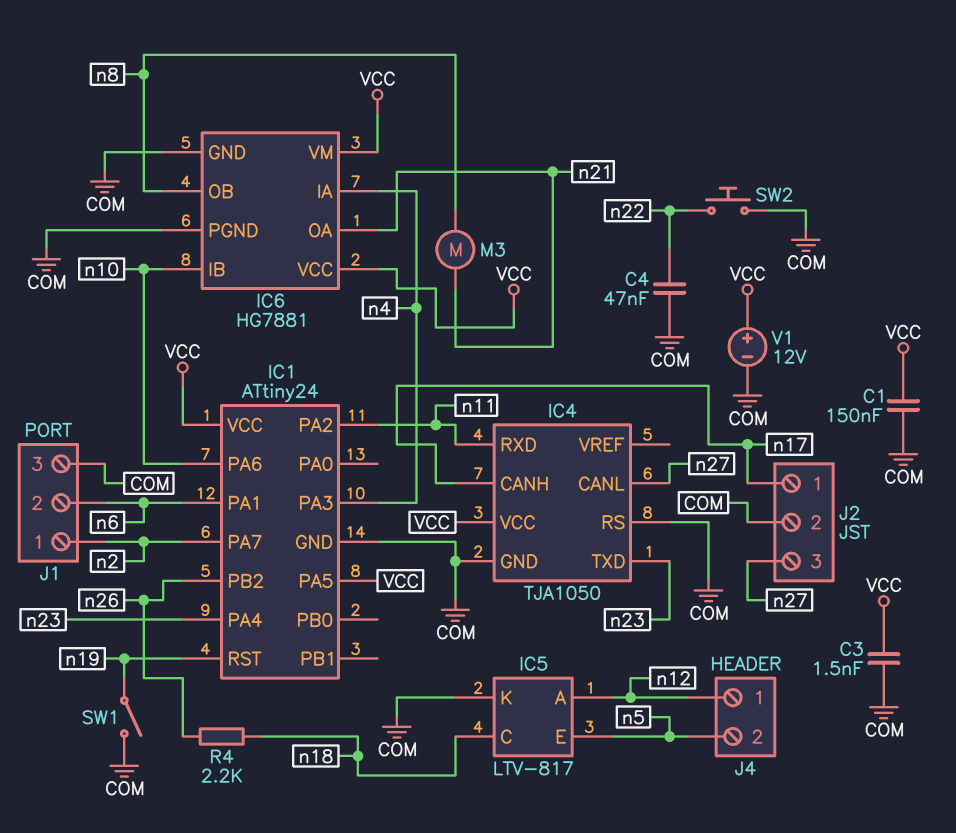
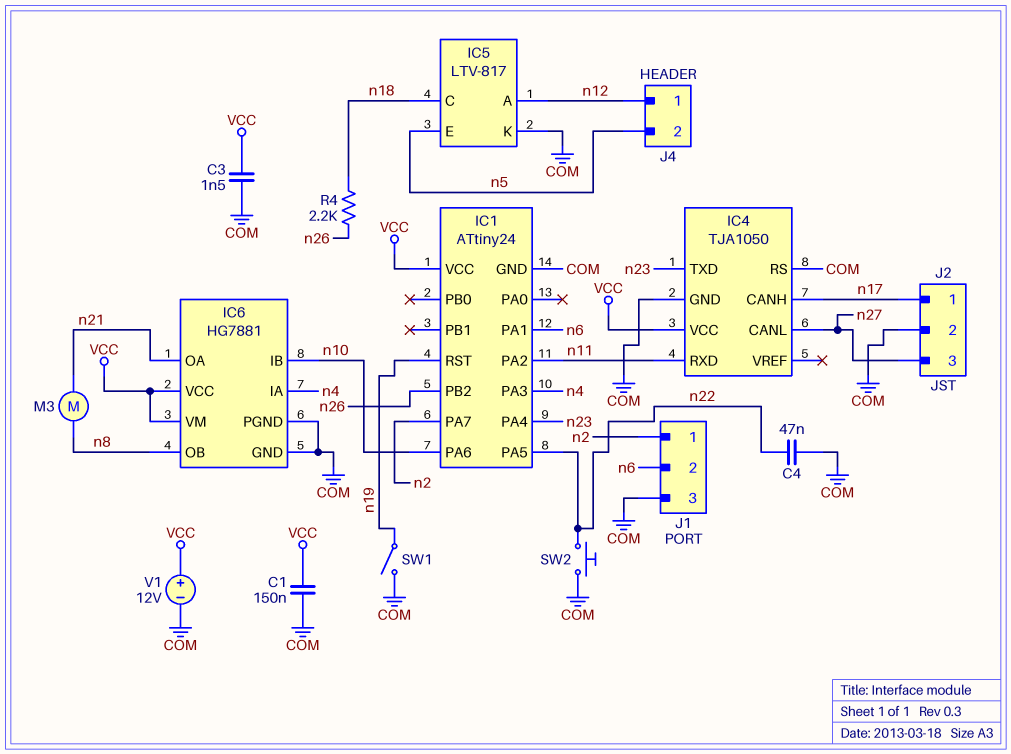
IC1 pin PA5: VCC -> n22

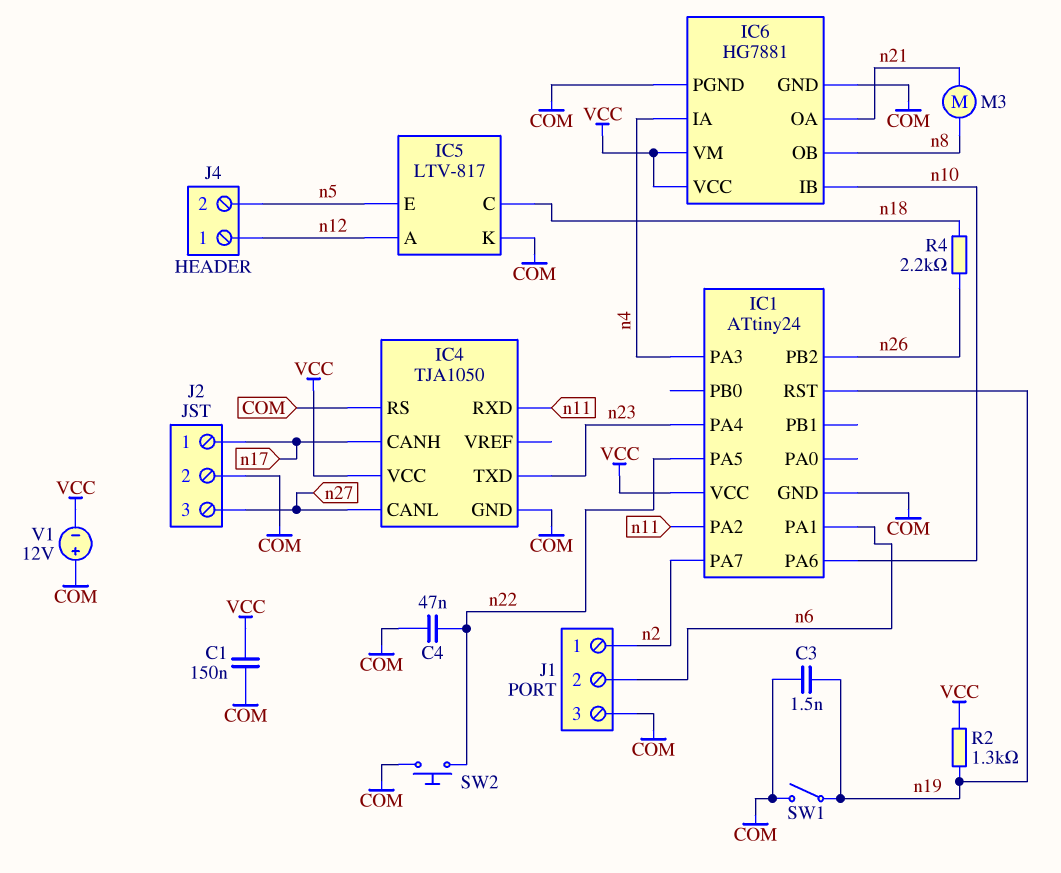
C3: 1.5nF (COM, VCC) -> 1.5nF (COM, n19)
R2: none -> 1.3k (VCC, n19)
V1: 12V (plus VCC, minus COM) -> 12V (plus COM, minus VCC)

